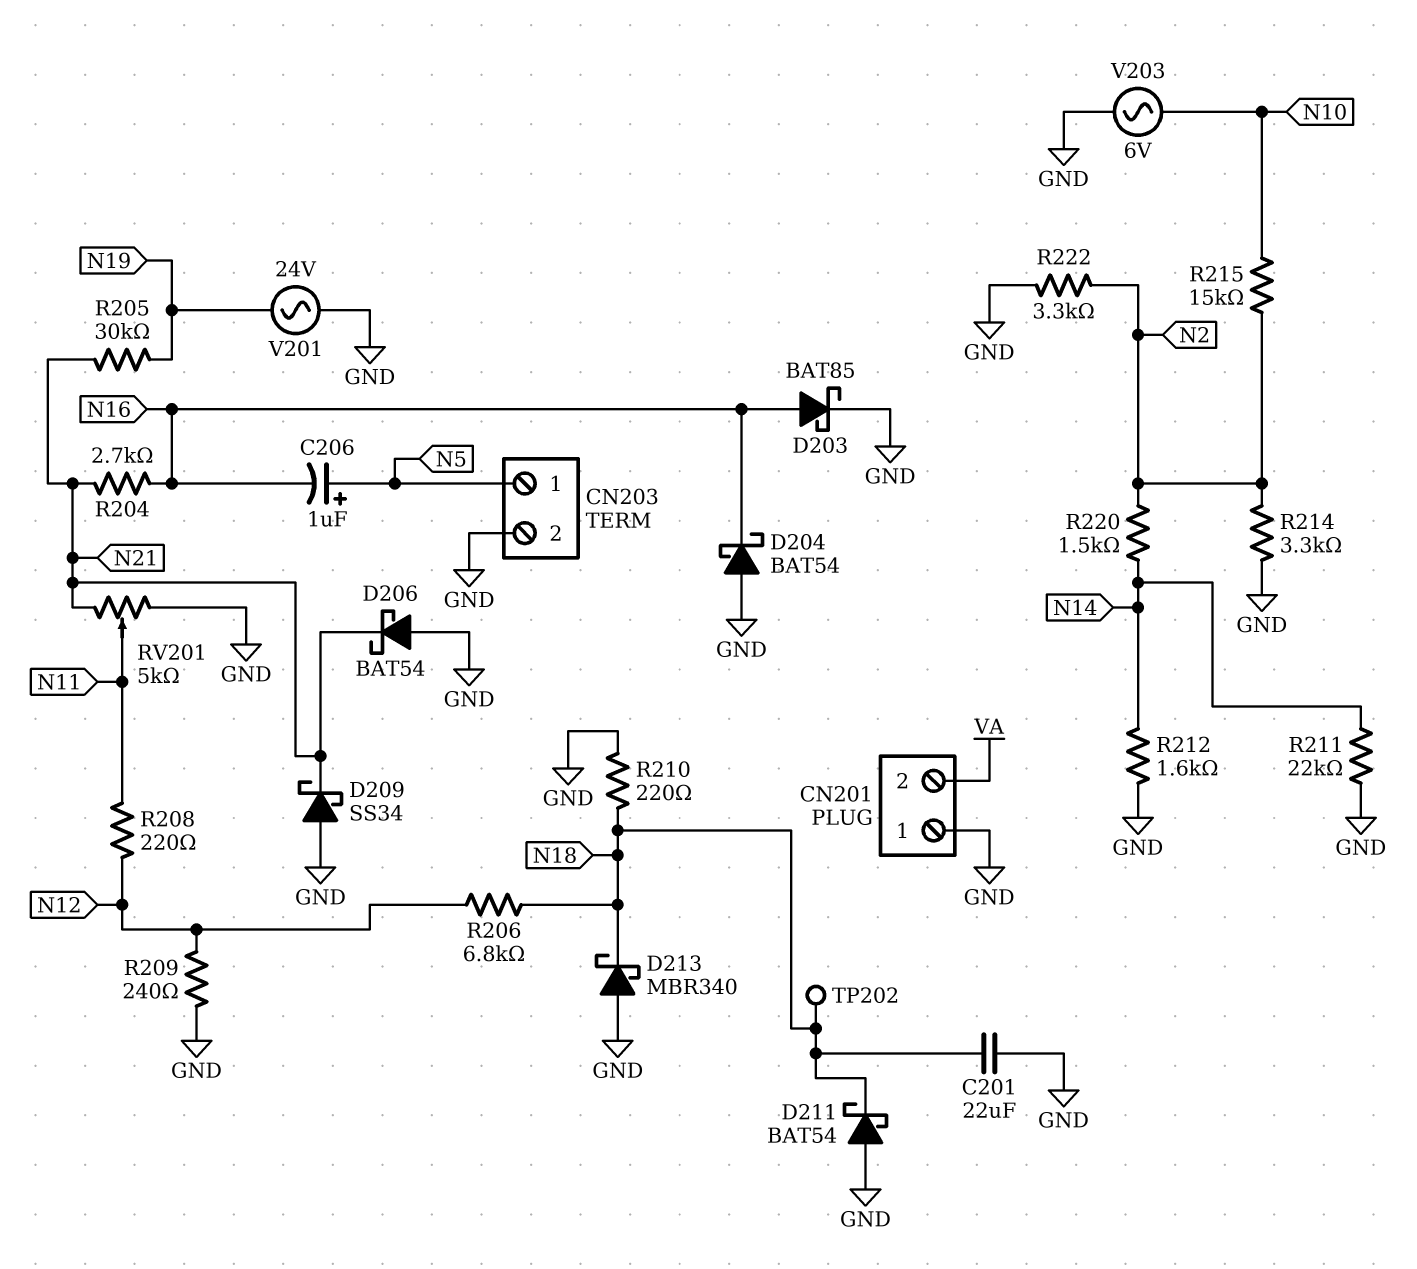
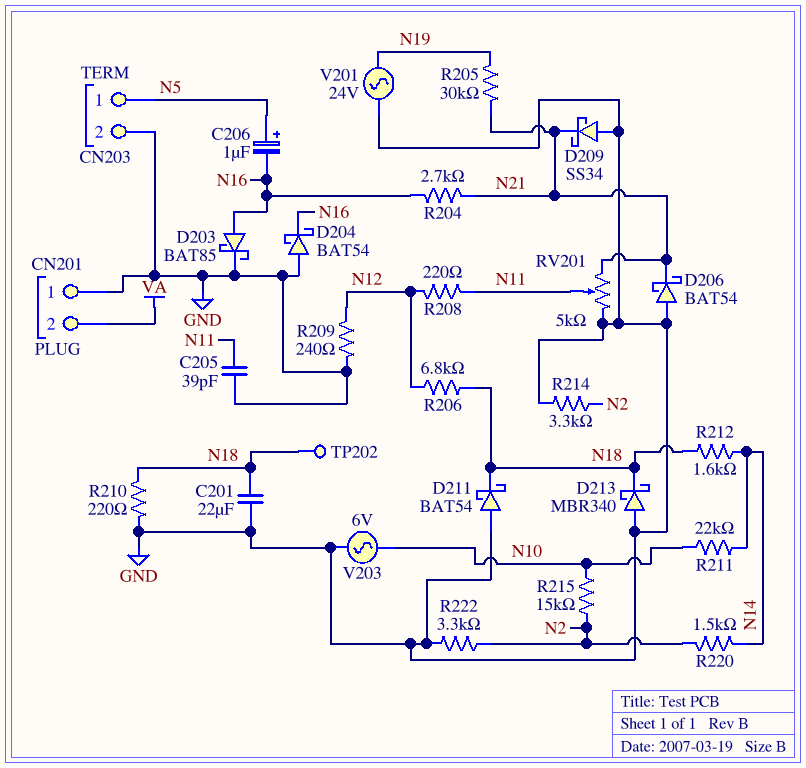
C205: none -> 39pF (GND, N11)
R211: 22k (GND, N14) -> 22k (N10, N14)
R212: 1.6k (GND, N14) -> 1.6k (N14, N18)

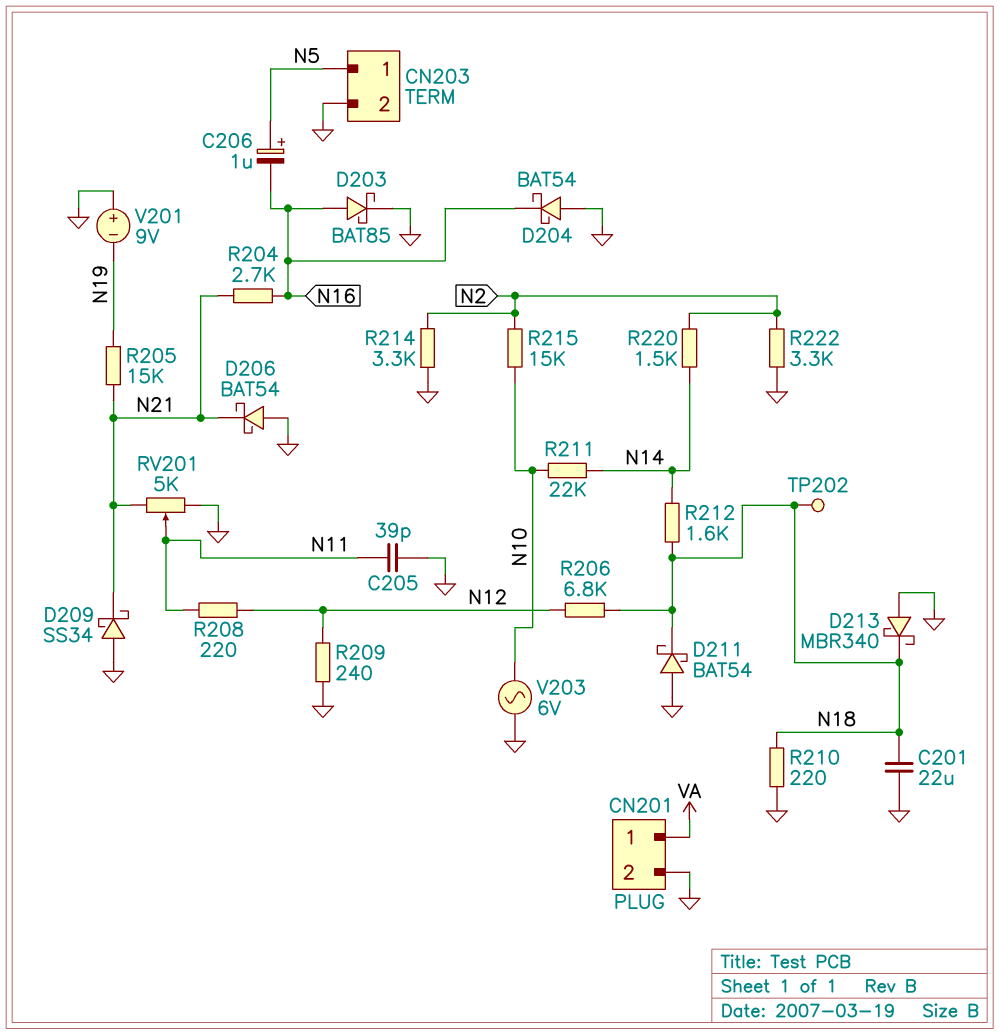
CN201 pin 1: GND -> VA
CN201 pin 2: VA -> GND
R205: 30k (N19, N21) -> 15k (N19, N21)
V201: AC 24V (GND, N19) -> 9V (plus GND, minus N19)

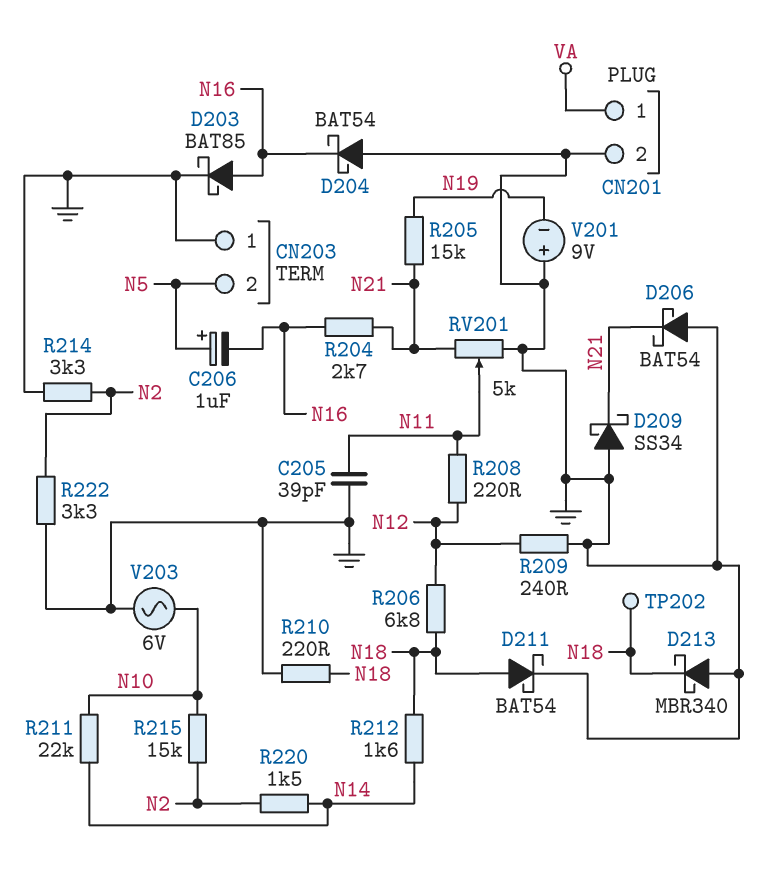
C201: 22uF (GND, N18) -> none
CN203 pin 1: N5 -> GND
CN203 pin 2: GND -> N5
D211: schottky BAT54 (A GND, K N18) -> schottky BAT54 (A N18, K GND)

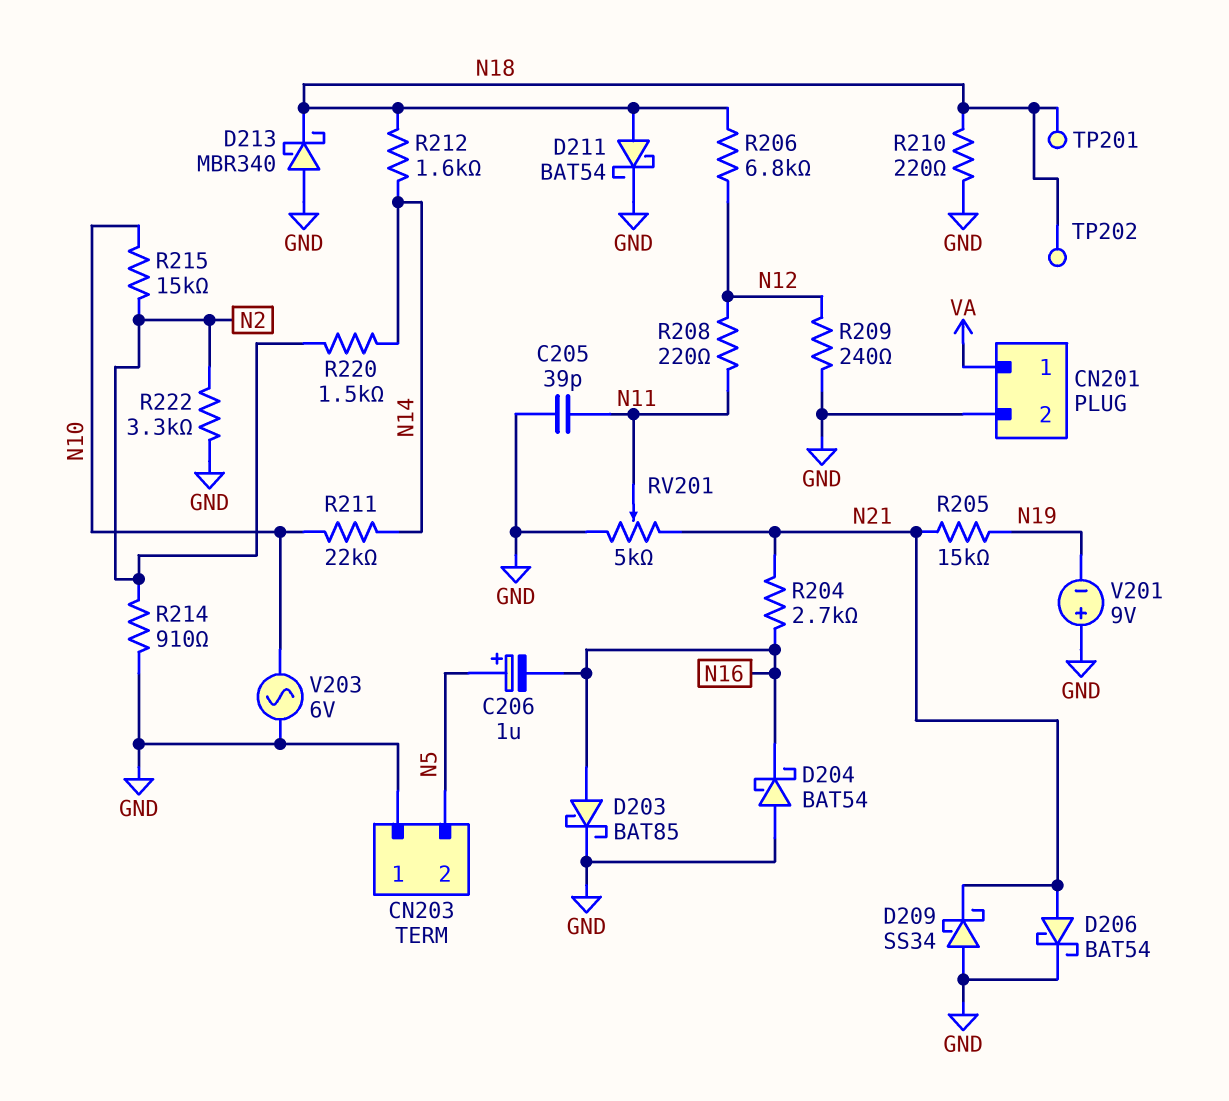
D206: schottky BAT54 (A GND, K N21) -> schottky BAT54 (A N21, K GND)
R214: 3.3k (GND, N2) -> 910 (GND, N2)
TP201: none -> test point (N18)

